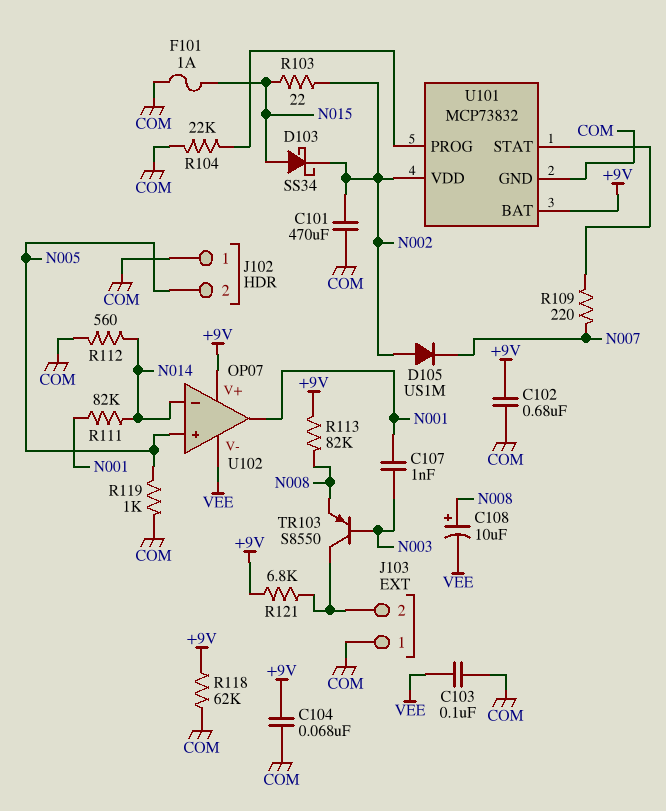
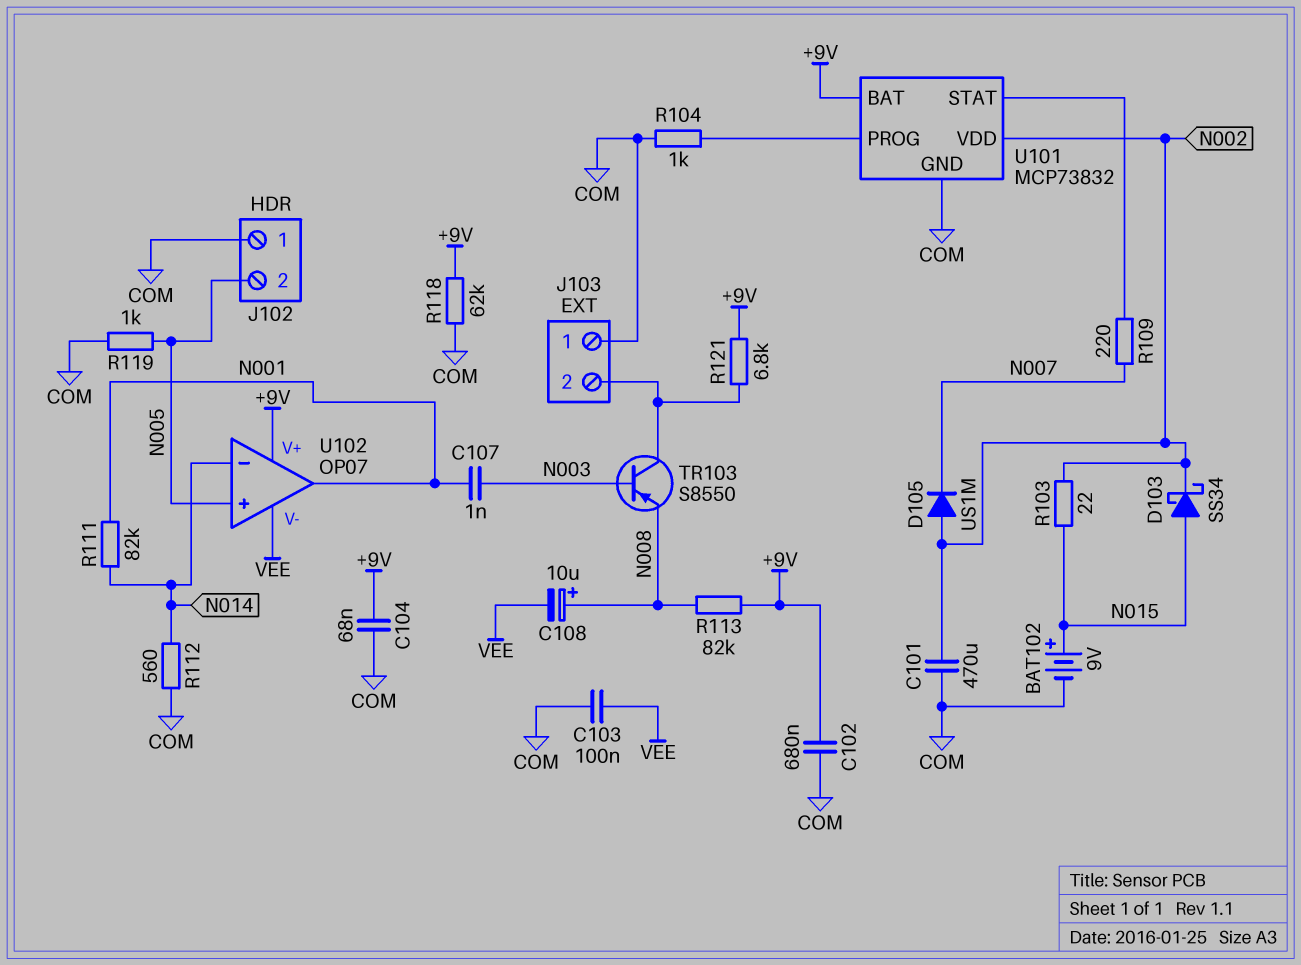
BAT102: none -> 9V (plus N015, minus COM)
F101: 1A (COM, N015) -> none
R104: 22k (COM, U101/PROG) -> 1k (COM, U101/PROG)

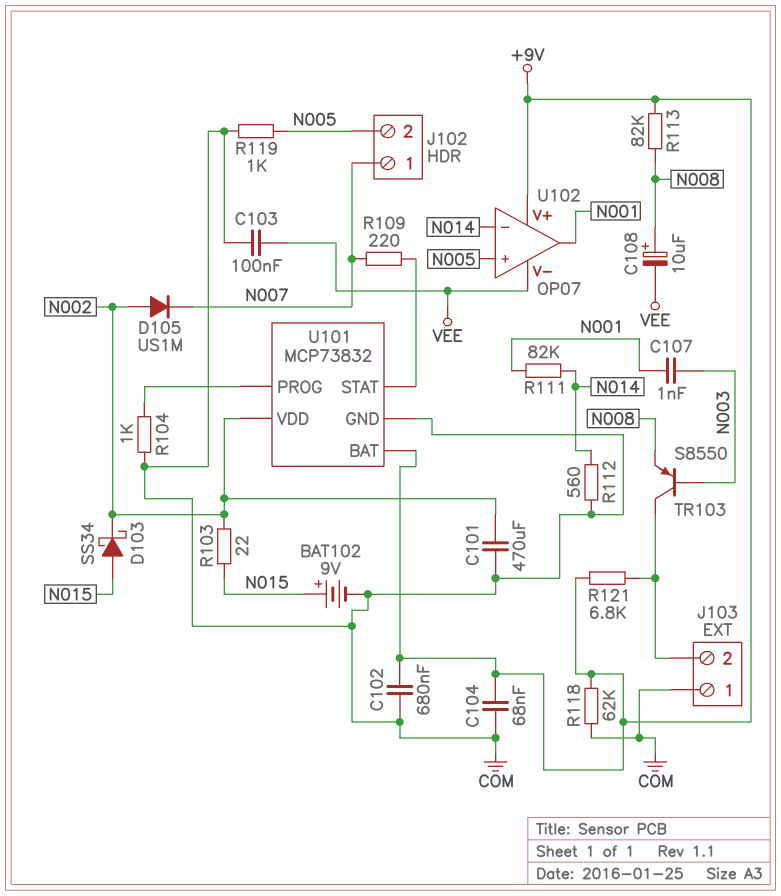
J102 pin 1: COM -> N007

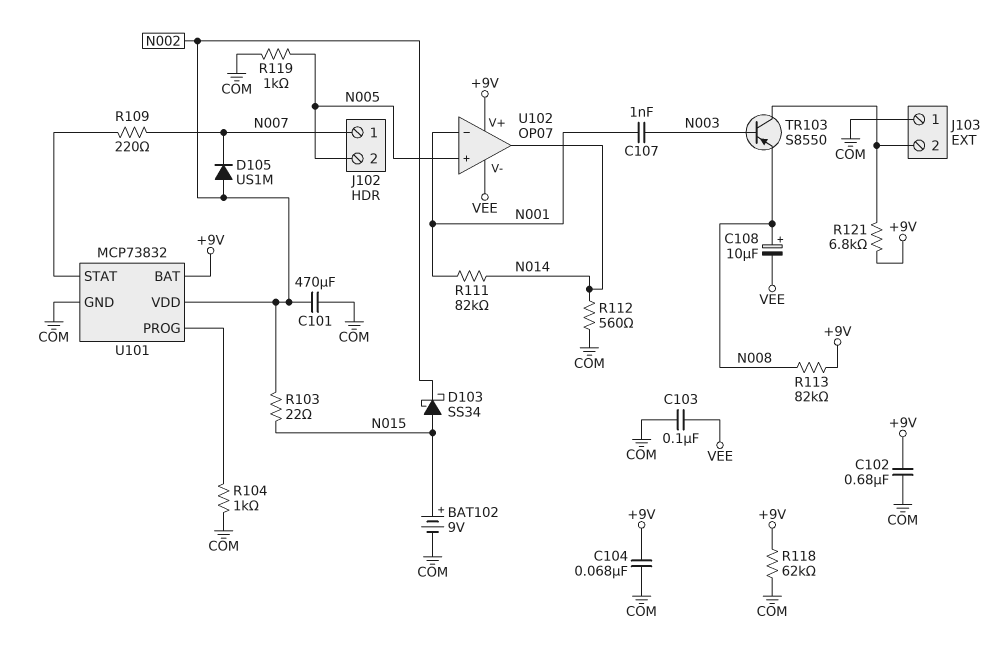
U102 pin in-: N014 -> N001
U102 pin out: N001 -> N014

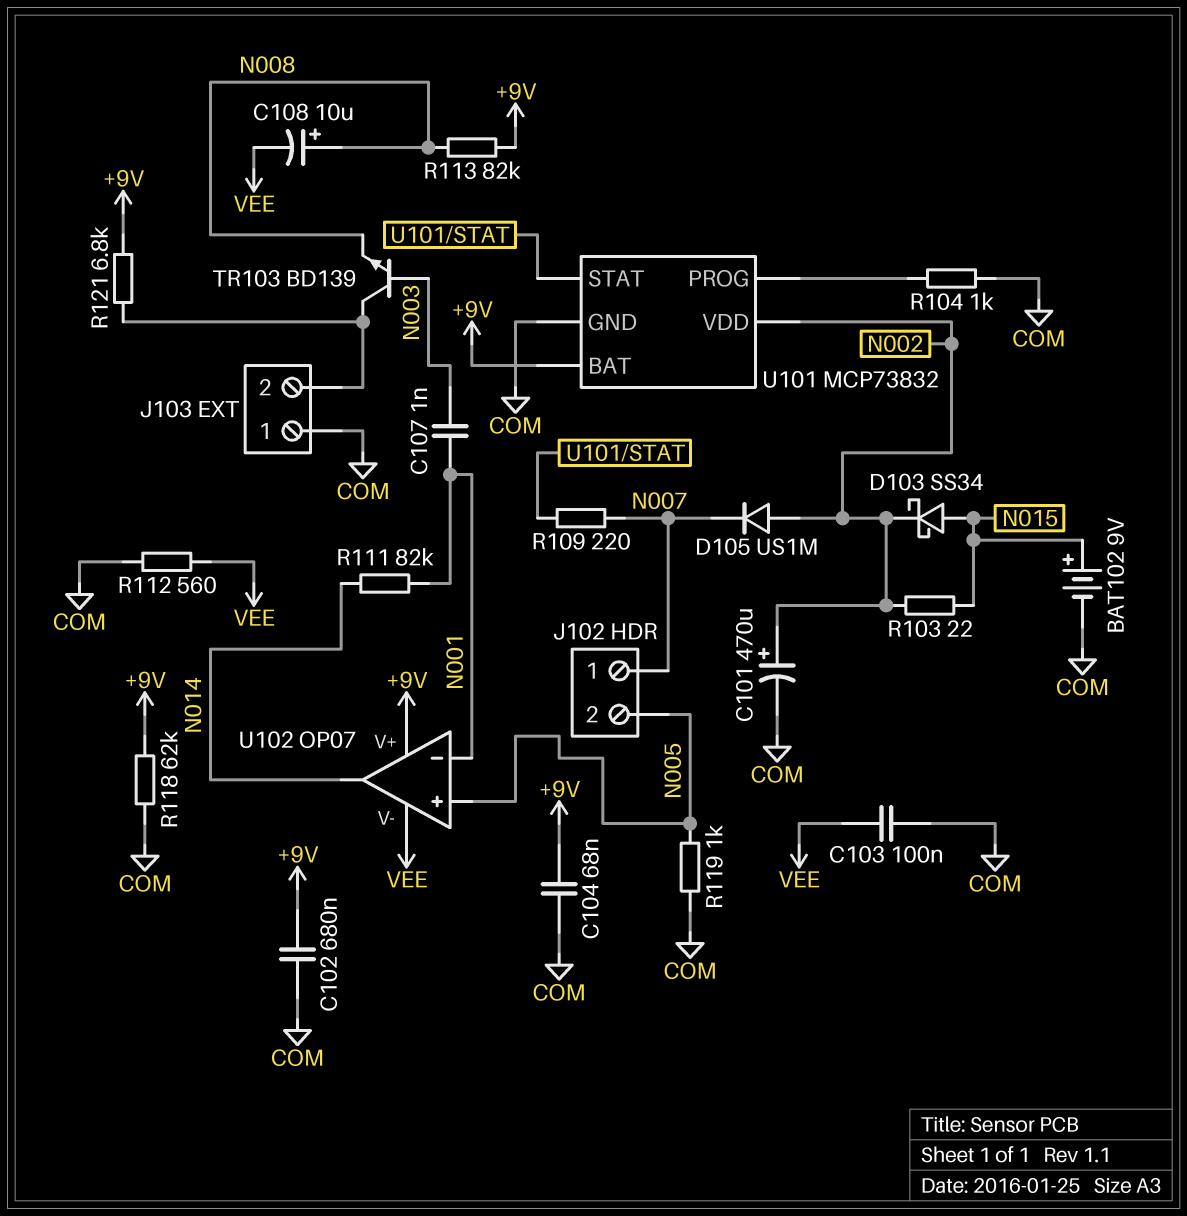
C101: 470uF (COM, N002) -> 470uF (plus N002, minus COM)
R112: 560 (COM, N014) -> 560 (COM, VEE)
TR103: PNP S8550 (B N003, C J103/2, E N008) -> NPN BD139 (B N003, C J103/2, E N008)

